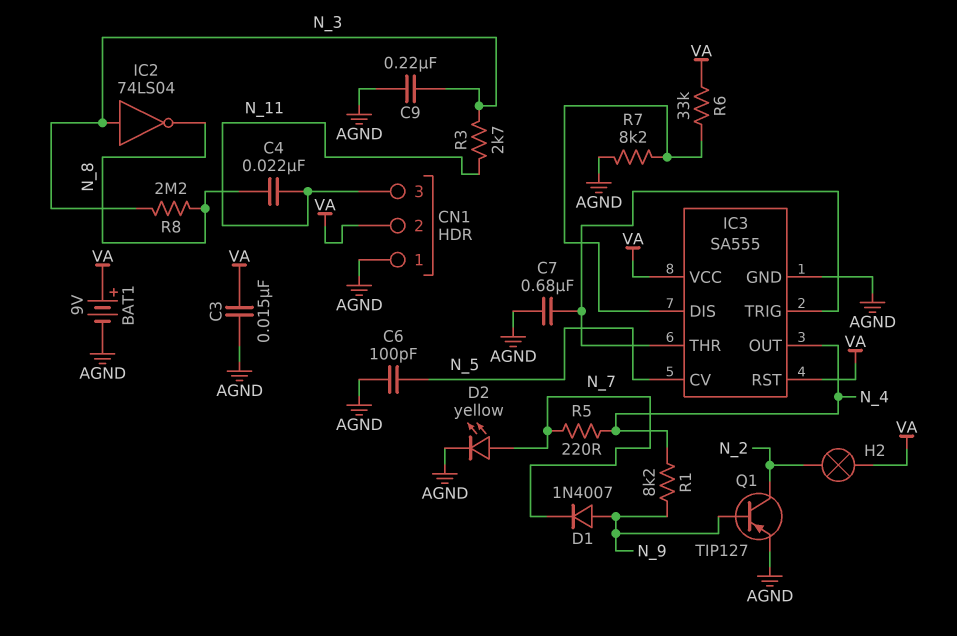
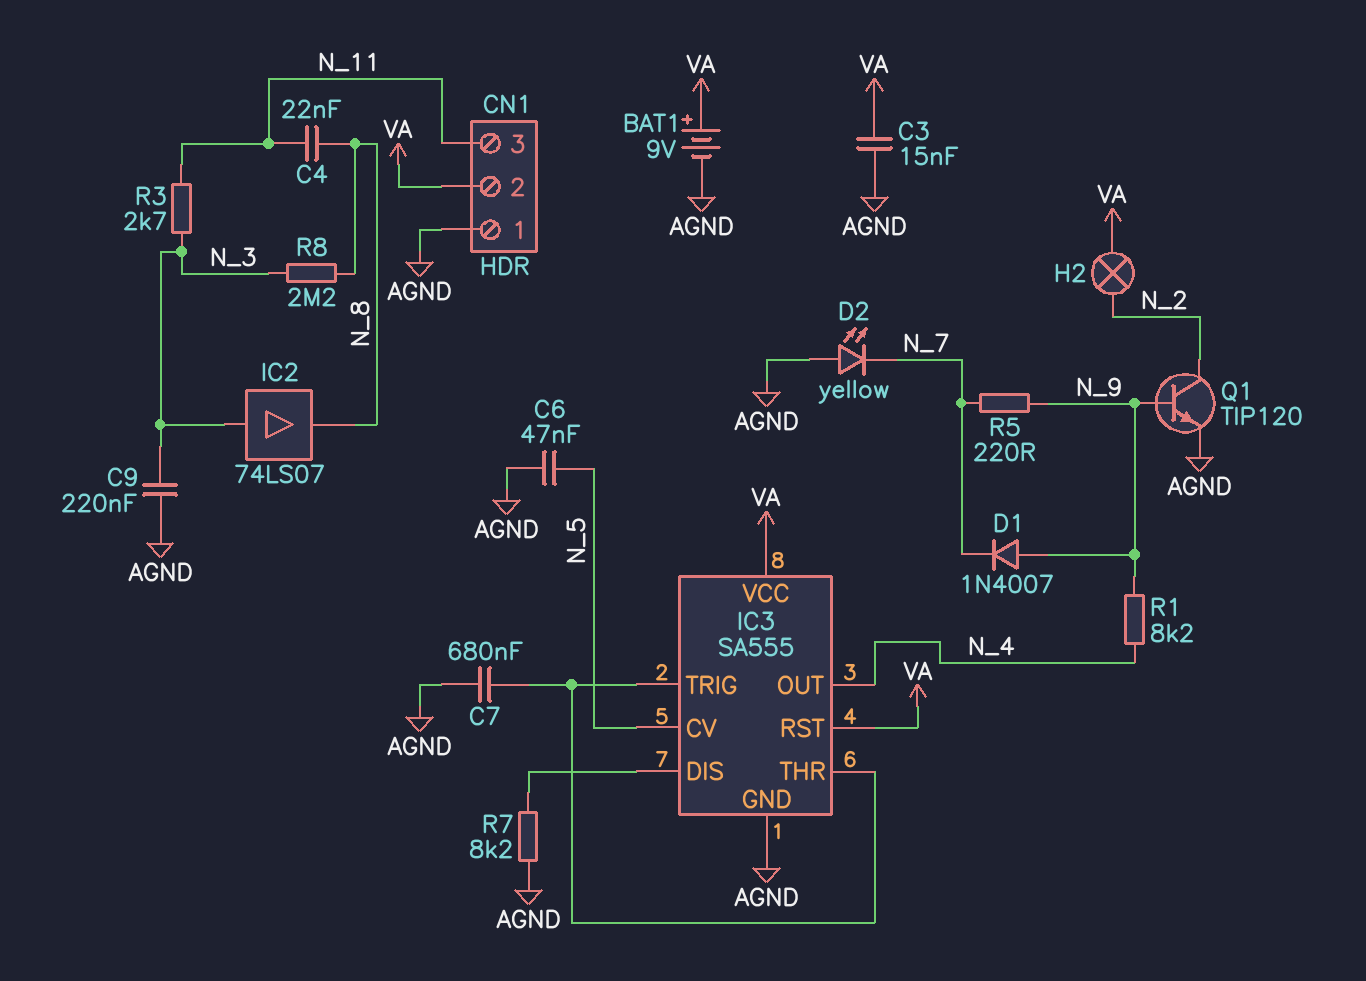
C6: 100pF (AGND, N_5) -> 47nF (AGND, N_5)
D2: LED yellow (A N_7, K AGND) -> LED yellow (A AGND, K N_7)
IC2: NOT 74LS04 (in N_3, out N_8) -> buffer 74LS07 (in N_3, out N_8)
Q1: PNP TIP127 (B N_9, C N_2, E AGND) -> NPN TIP120 (B N_9, C N_2, E AGND)
R5: 220 (N_4, N_7) -> 220 (N_7, N_9)
R6: 33k (IC3/DIS, VA) -> none

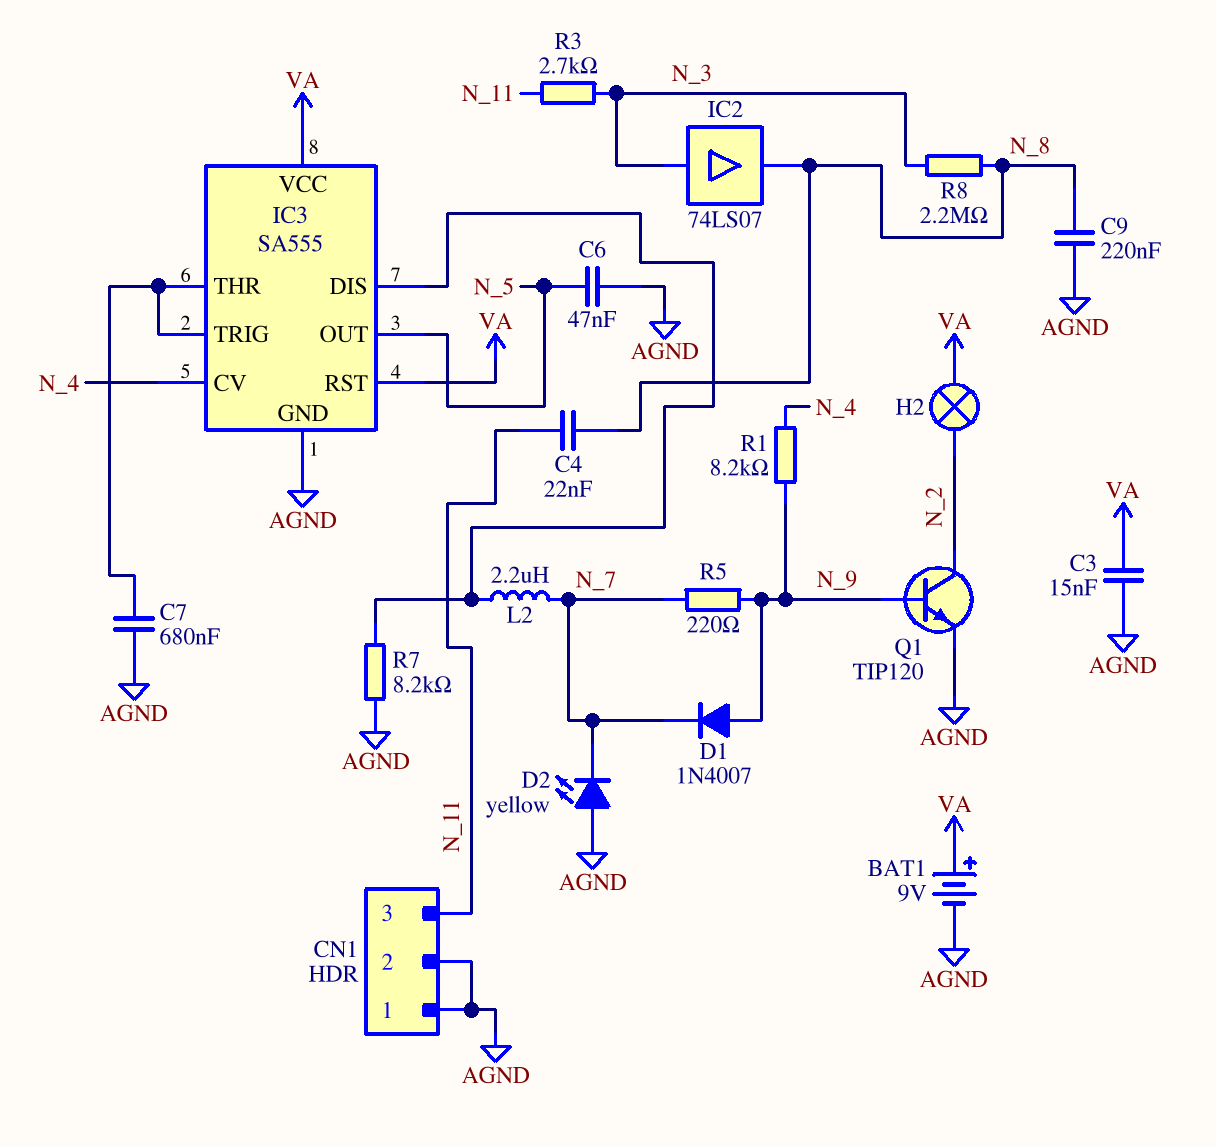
C9: 220nF (AGND, N_3) -> 220nF (AGND, N_8)
CN1 pin 2: VA -> AGND
IC3 pin CV: N_5 -> N_4
IC3 pin OUT: N_4 -> N_5
L2: none -> 2.2uH (IC3/DIS, N_7)

